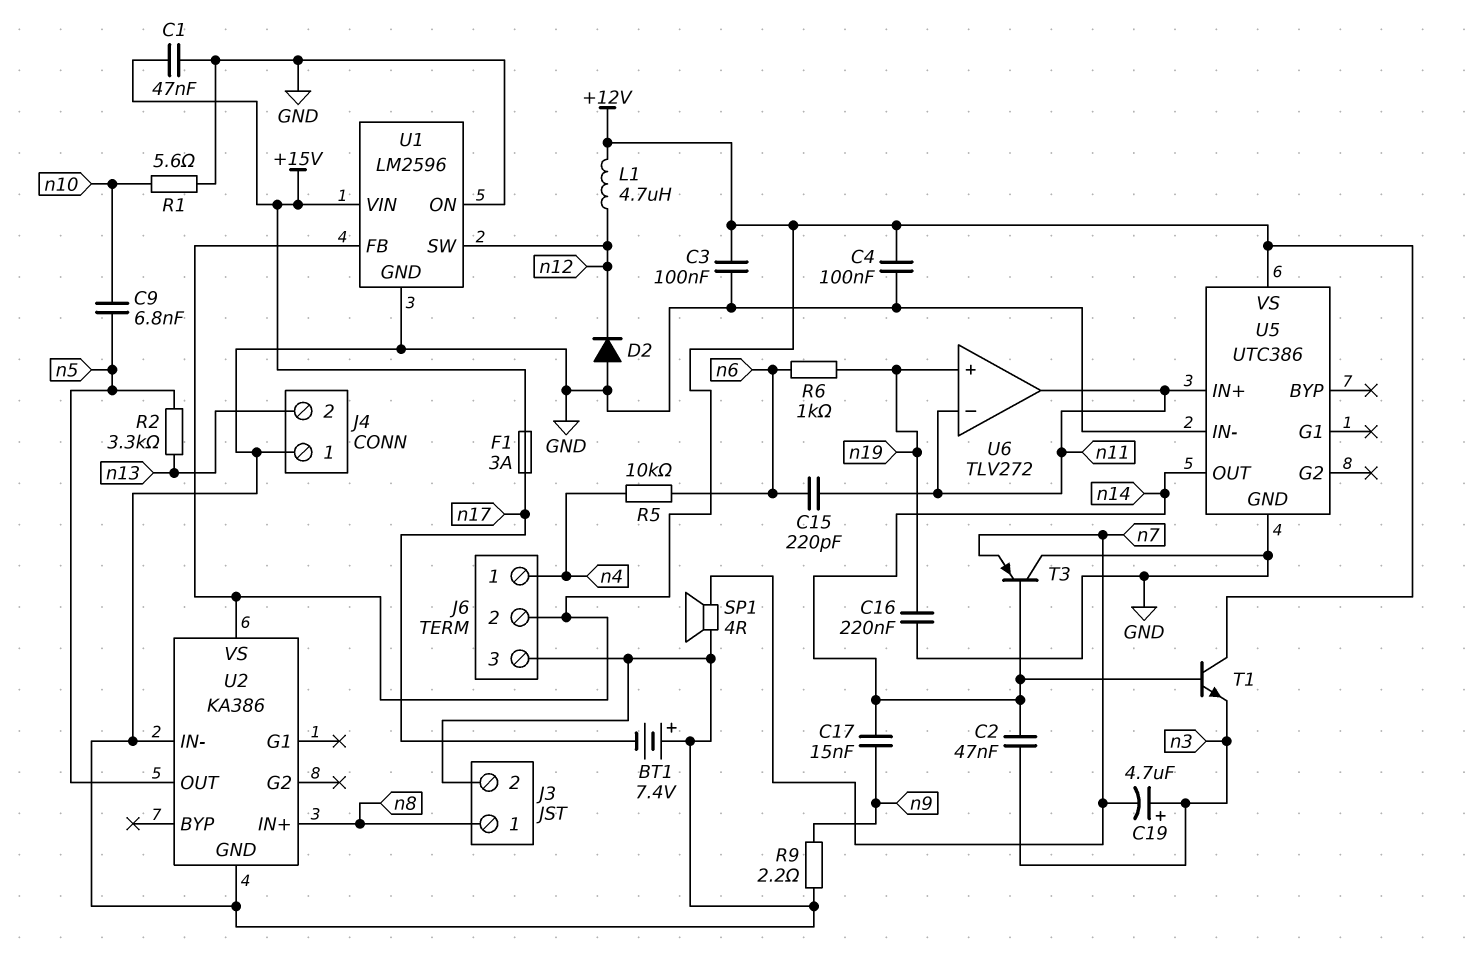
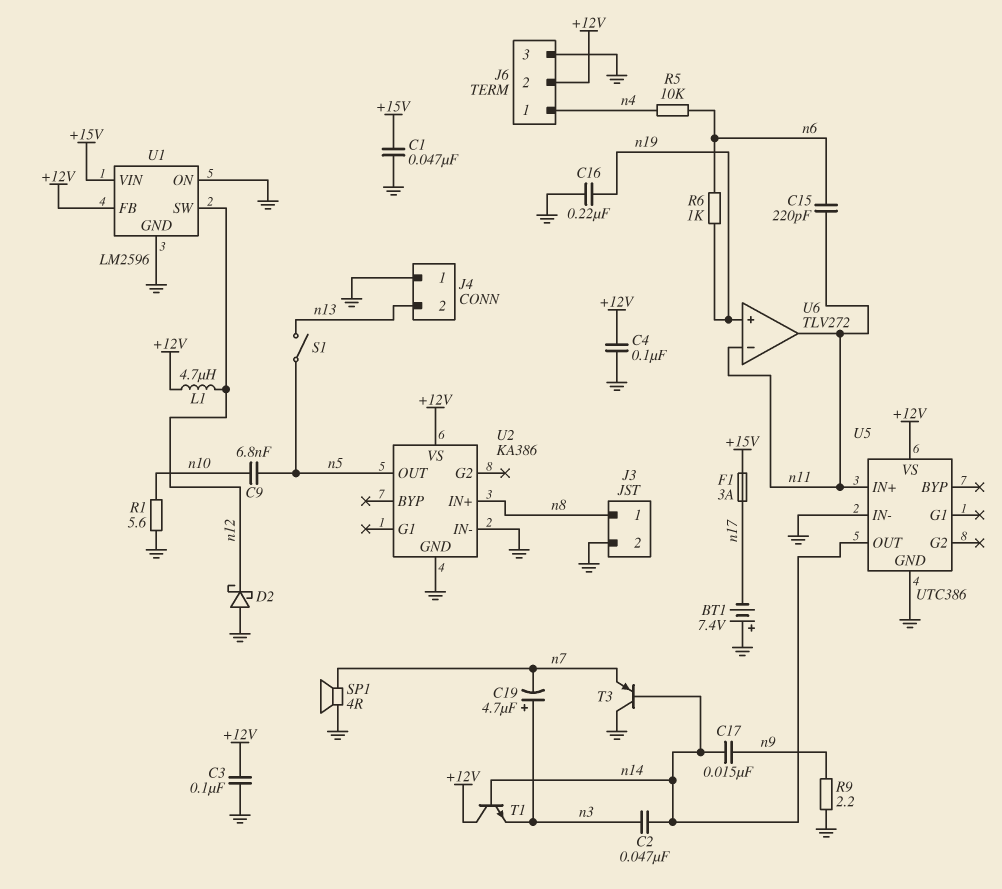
D2: diode (A GND, K n12) -> schottky (A GND, K n12)
R2: 3.3k (n5, n13) -> none
S1: none -> switch (n5, n13)

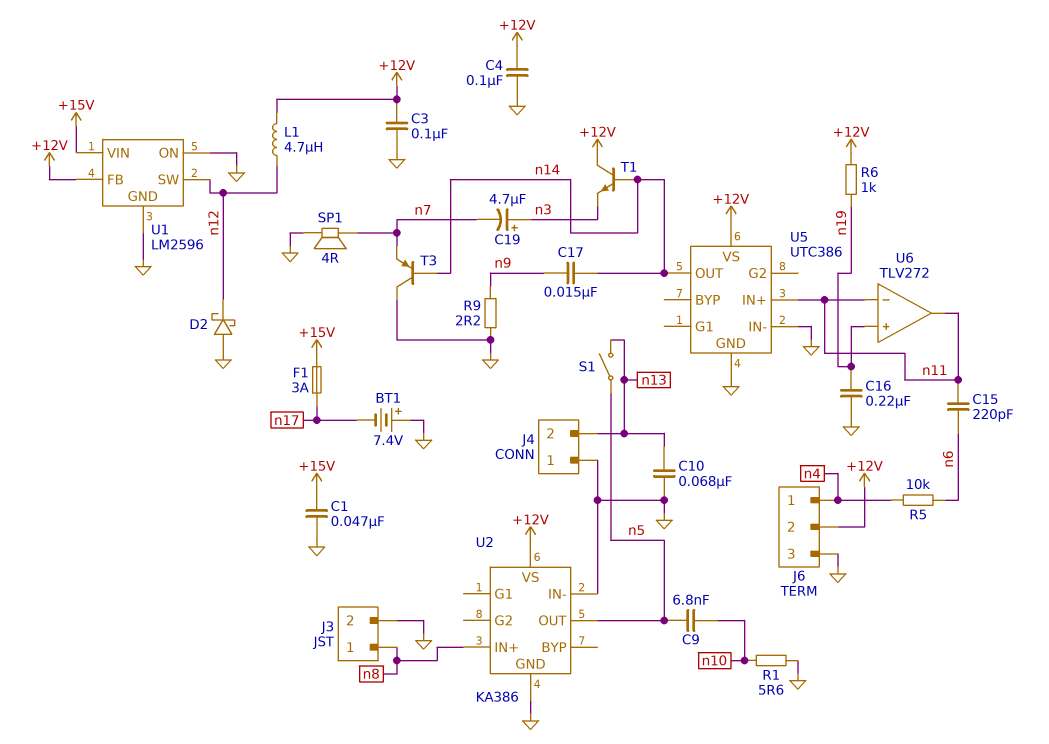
C2: 47nF (n3, n14) -> none
C10: none -> 68nF (GND, n13)
R6: 1k (n6, n19) -> 1k (+12V, n19)

